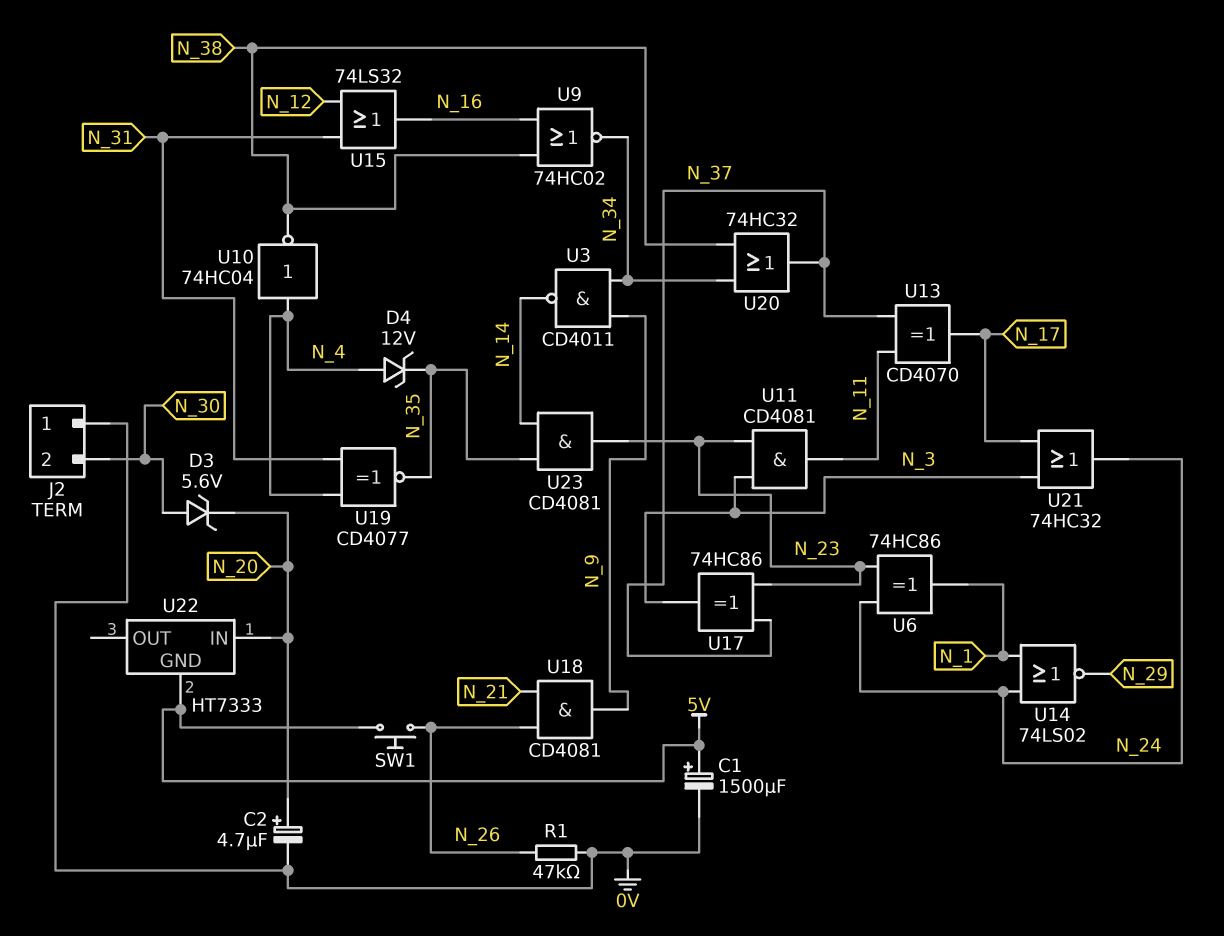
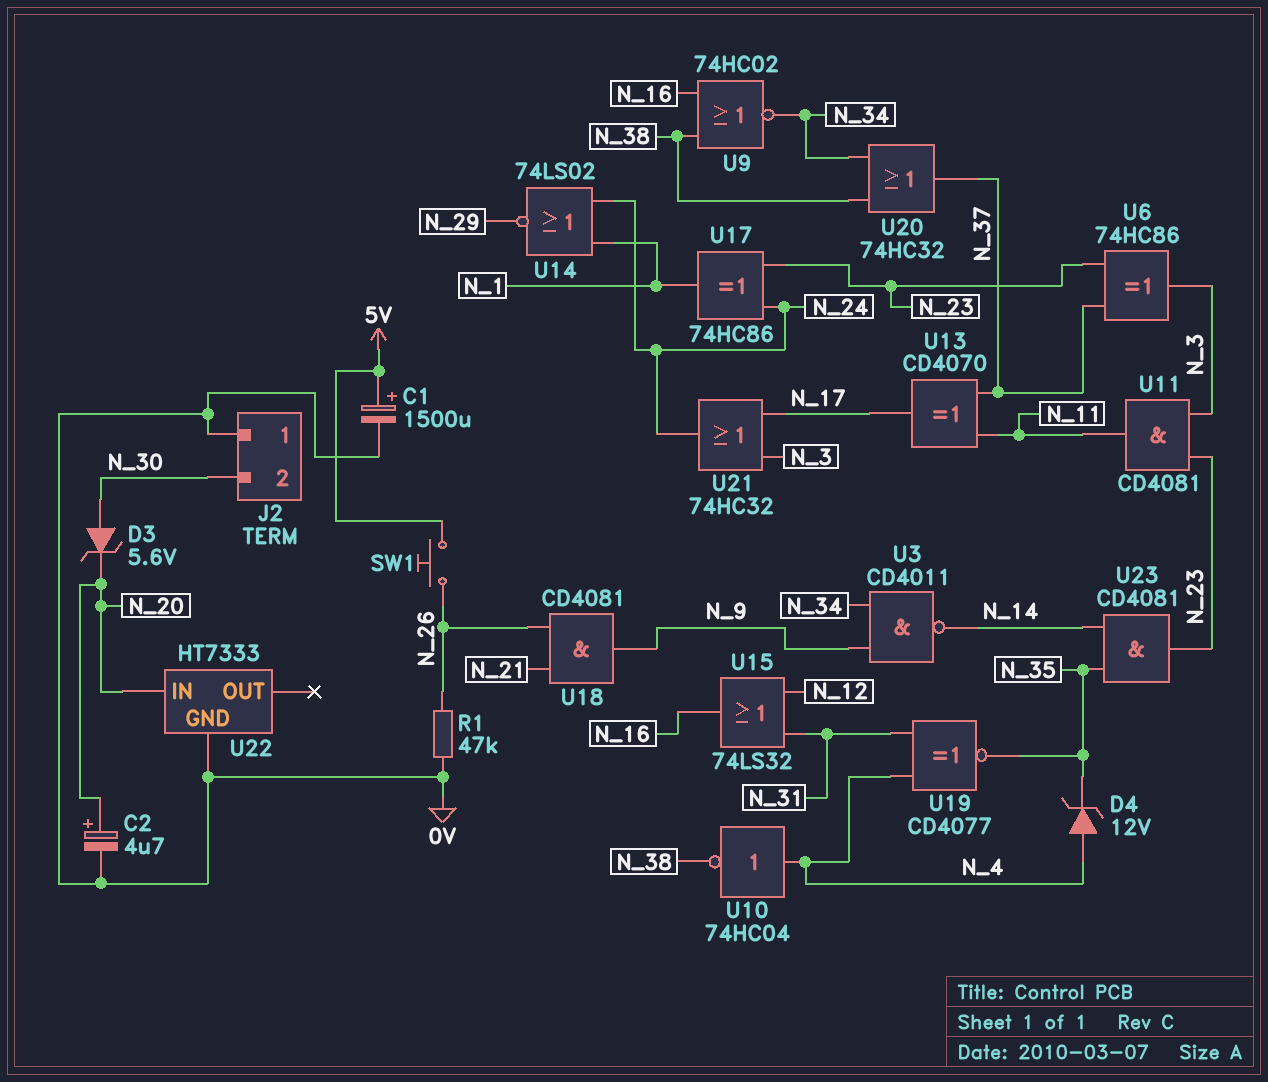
U6: XOR 74HC86 (in N_23, in N_24, out N_1) -> XOR 74HC86 (in N_23, in N_37, out N_3)
U17: XOR 74HC86 (in N_23, in N_37, out N_3) -> XOR 74HC86 (in N_23, in N_24, out N_1)
U22 pin GND: 5V -> 0V

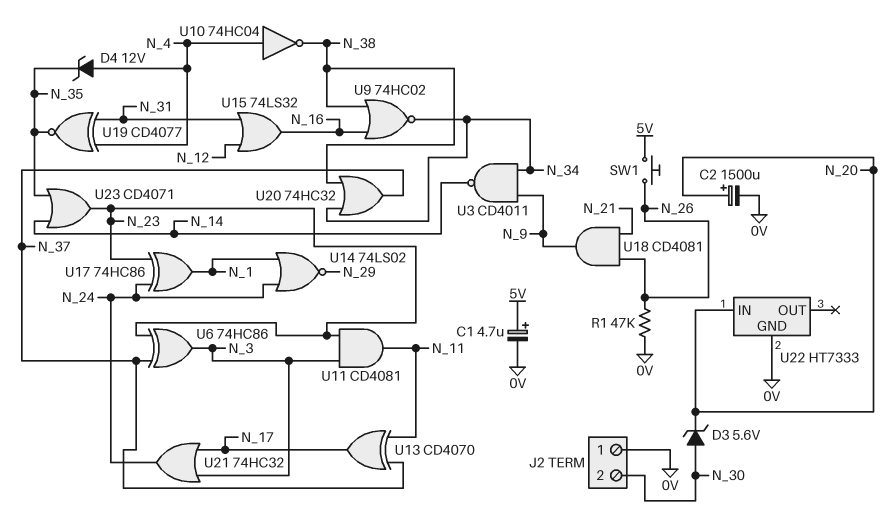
C1: 1500uF (plus 5V, minus 0V) -> 4.7uF (plus 5V, minus 0V)
C2: 4.7uF (plus N_20, minus 0V) -> 1500uF (plus N_20, minus 0V)
U23: AND CD4081 (in N_14, in N_35, out N_23) -> OR CD4071 (in N_14, in N_35, out N_23)

